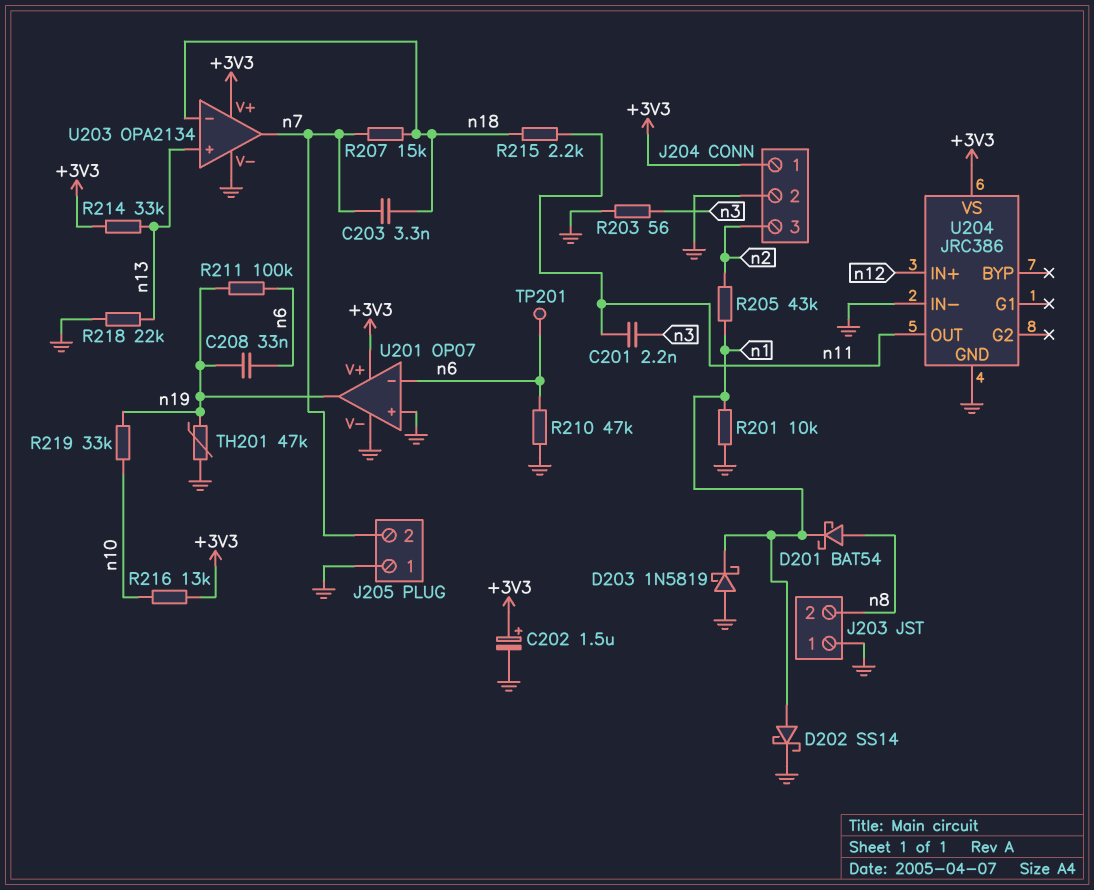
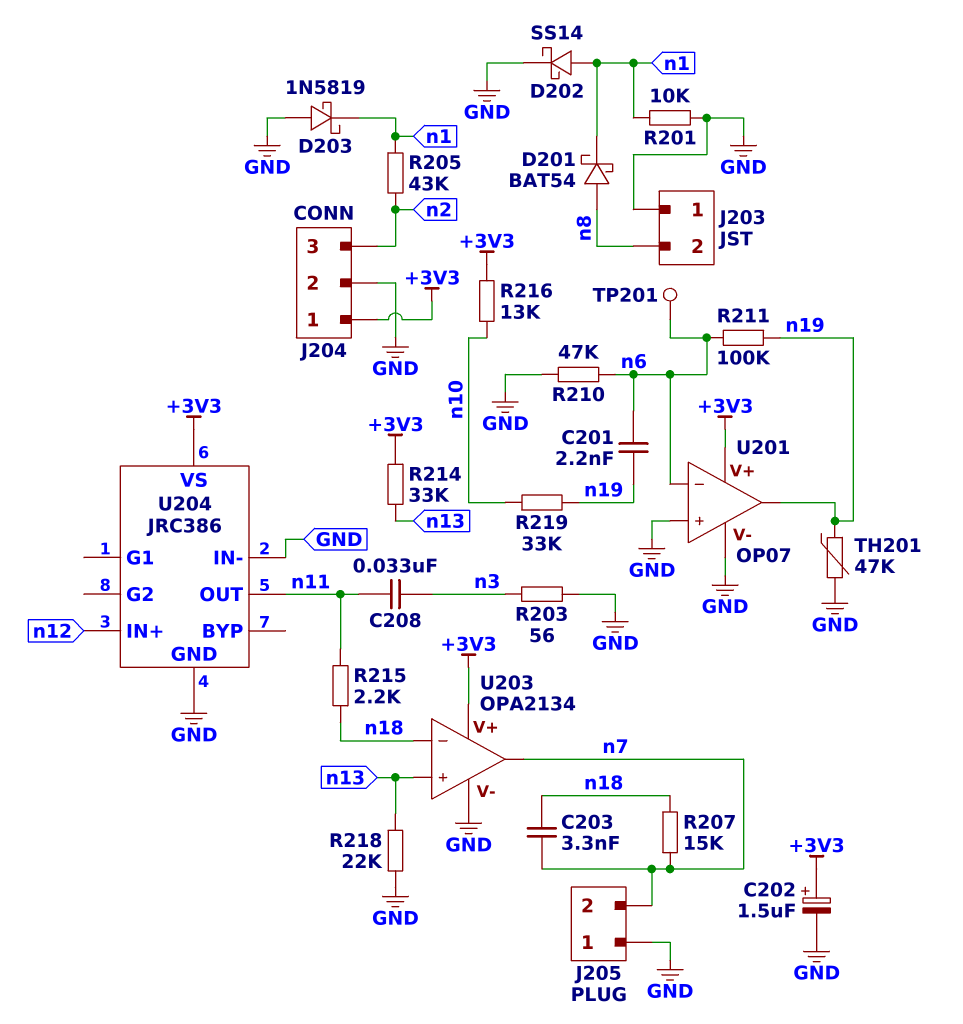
C201: 2.2nF (n3, n11) -> 2.2nF (n6, n19)
C208: 33nF (n6, n19) -> 33nF (n3, n11)

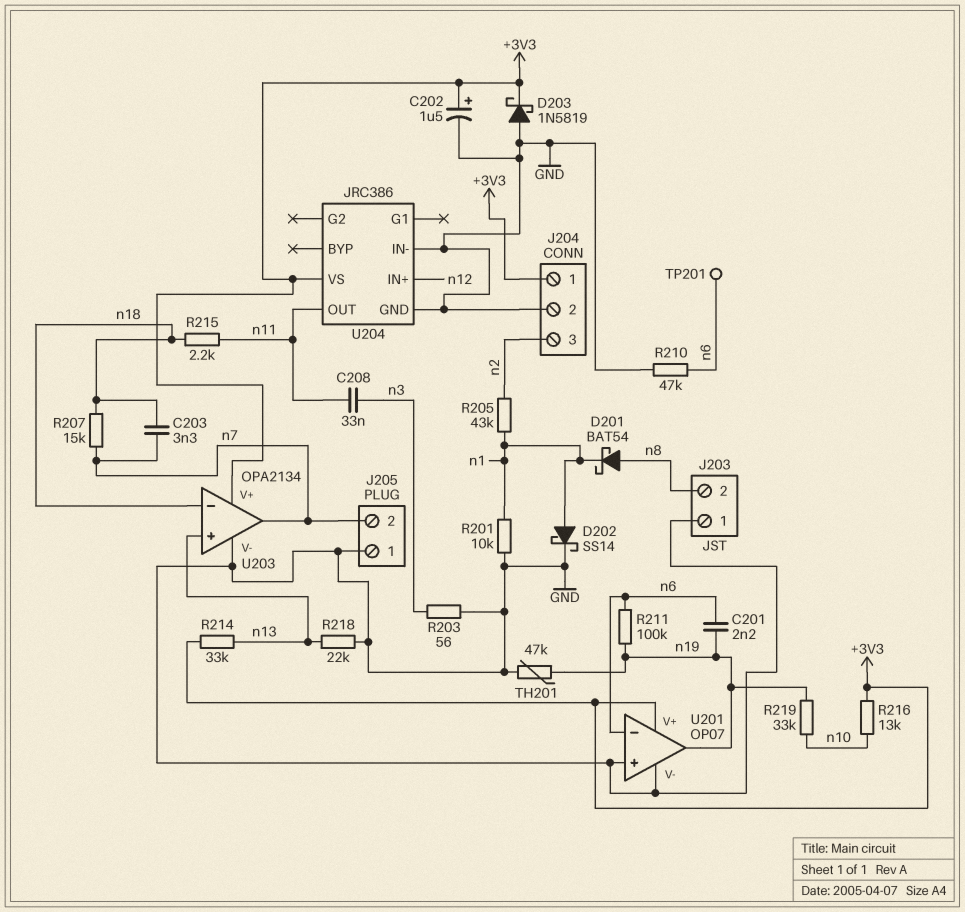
D203: schottky 1N5819 (A GND, K n1) -> schottky 1N5819 (A GND, K +3V3)

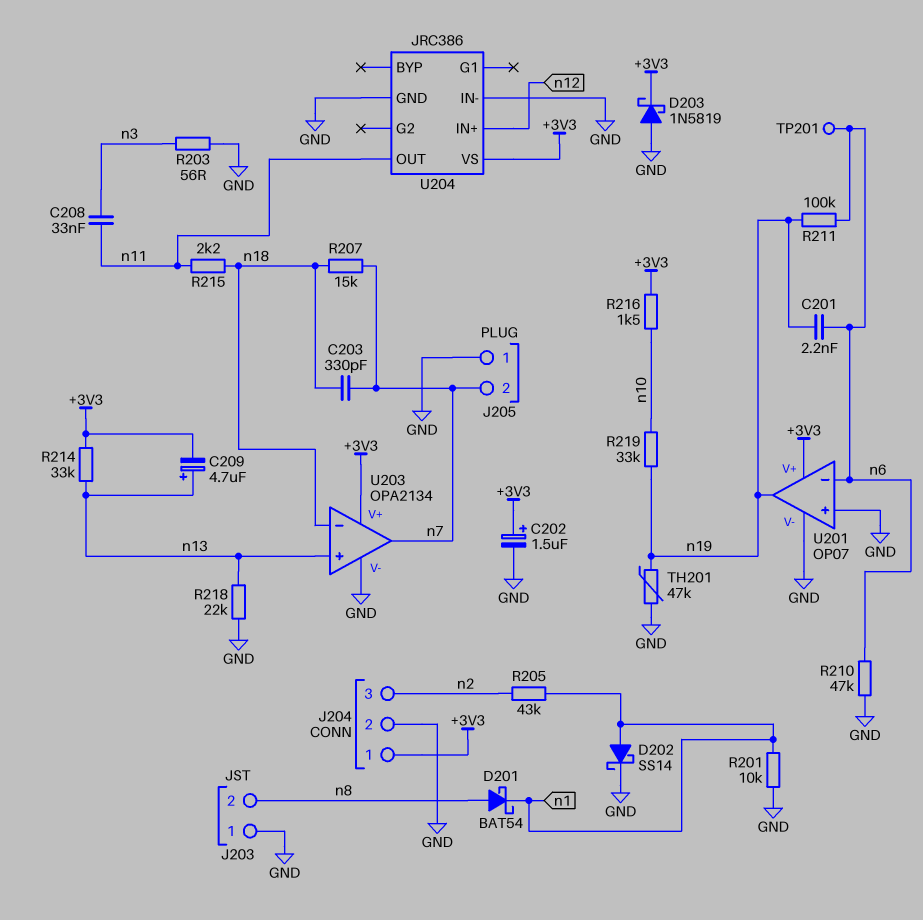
C203: 3.3nF (n7, n18) -> 330pF (n7, n18)
C209: none -> 4.7uF (plus n13, minus +3V3)
R216: 13k (+3V3, n10) -> 1.5k (+3V3, n10)

